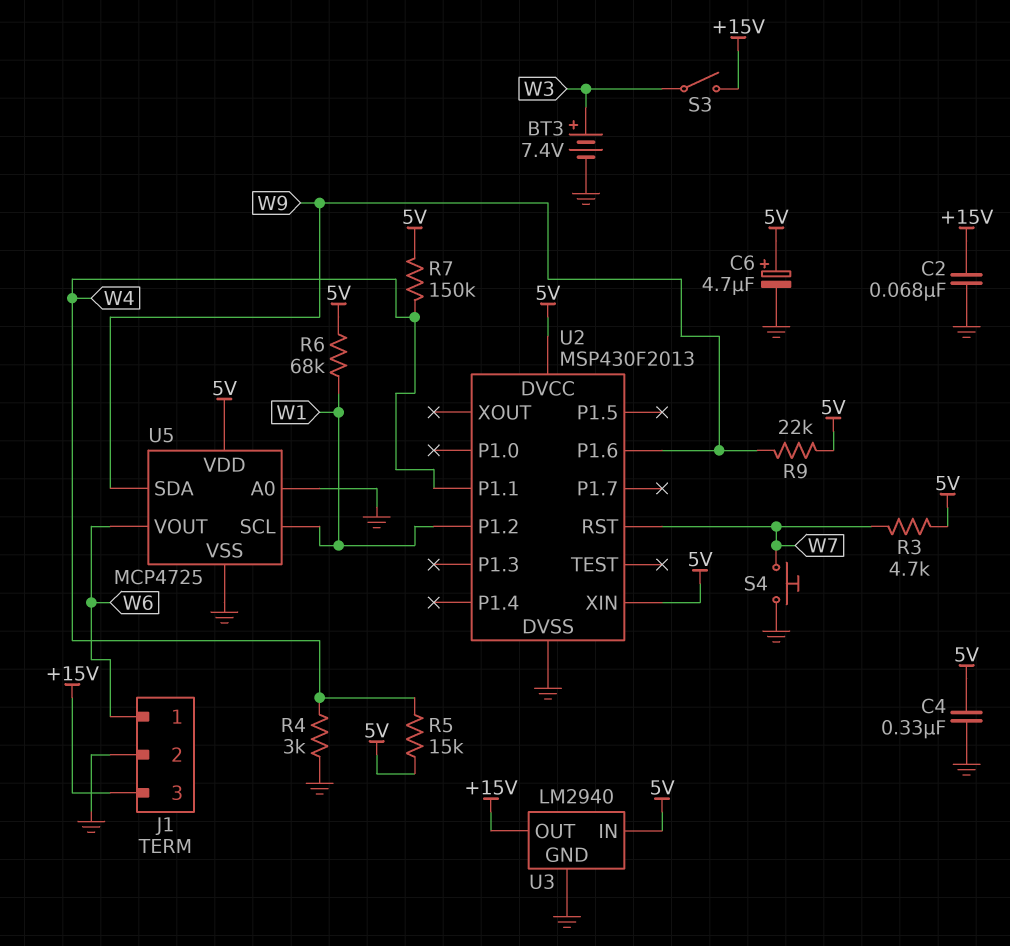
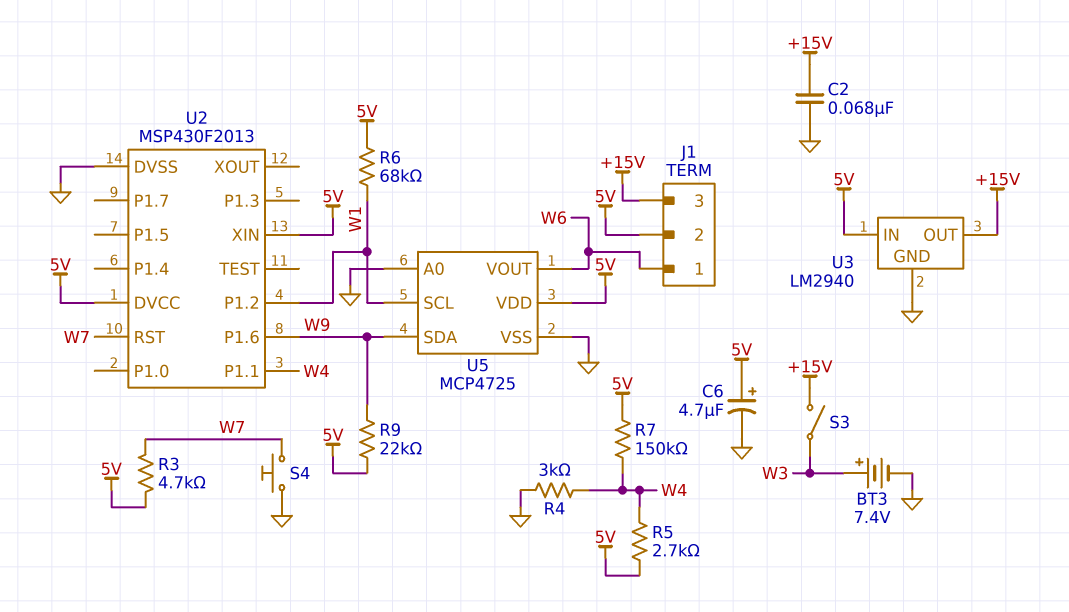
C4: 330nF (5V, GND) -> none
J1 pin 2: GND -> 5V
R5: 15k (5V, W4) -> 2.7k (5V, W4)

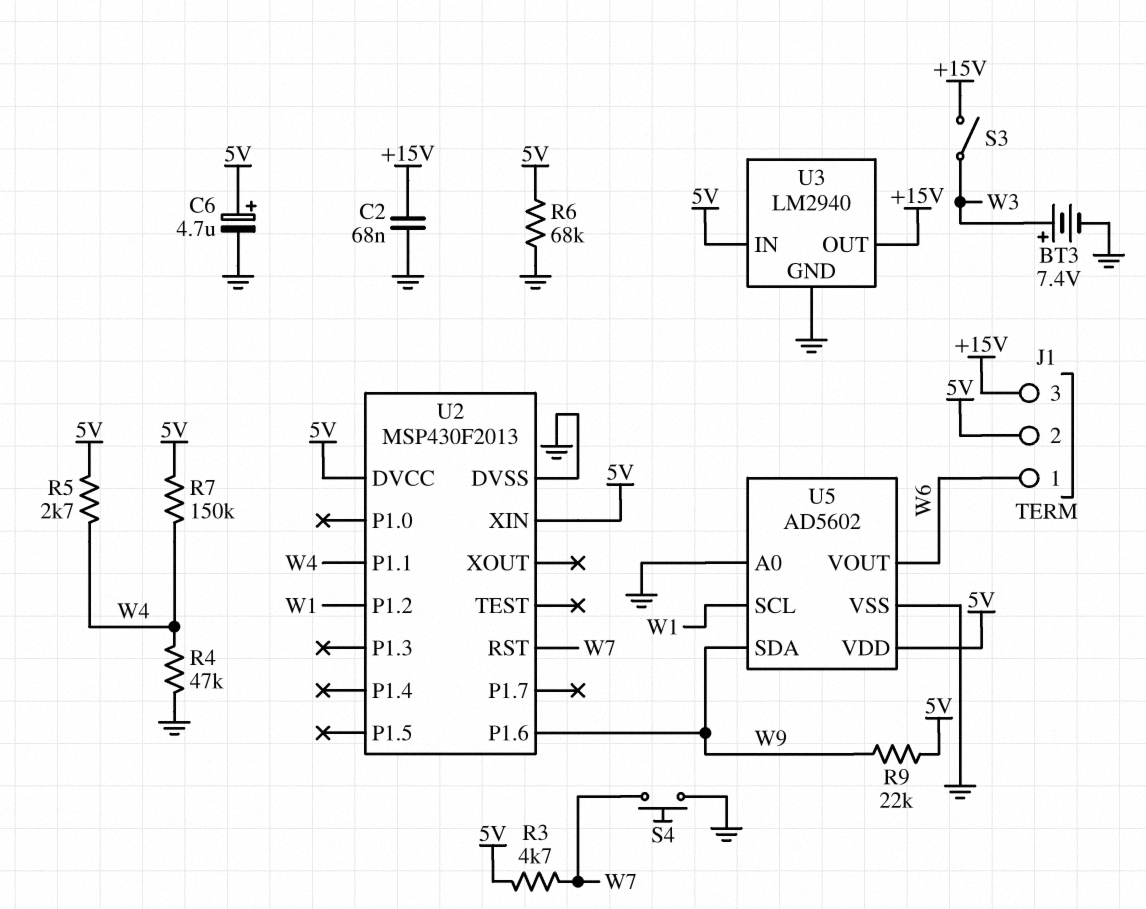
R4: 3k (GND, W4) -> 47k (GND, W4)
R6: 68k (5V, W1) -> 68k (5V, GND)
U5: MCP4725 -> AD5602

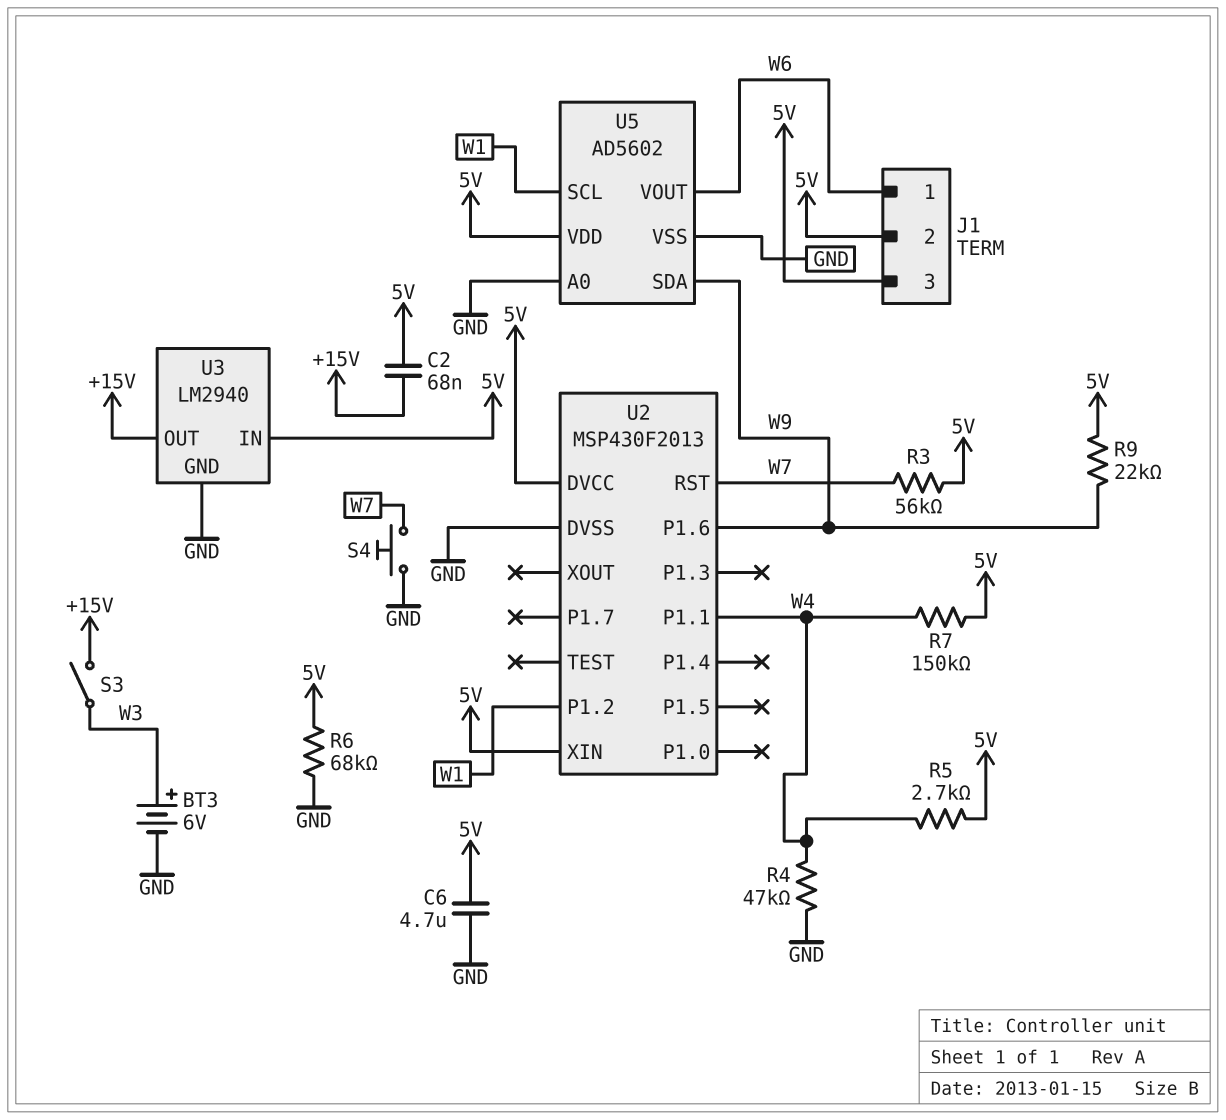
BT3: 7.4V (plus W3, minus GND) -> 6V (plus W3, minus GND)
C2: 68nF (+15V, GND) -> 68nF (+15V, 5V)
C6: 4.7uF (plus 5V, minus GND) -> 4.7uF (5V, GND)
J1 pin 3: +15V -> 5V
R3: 4.7k (5V, W7) -> 56k (5V, W7)

